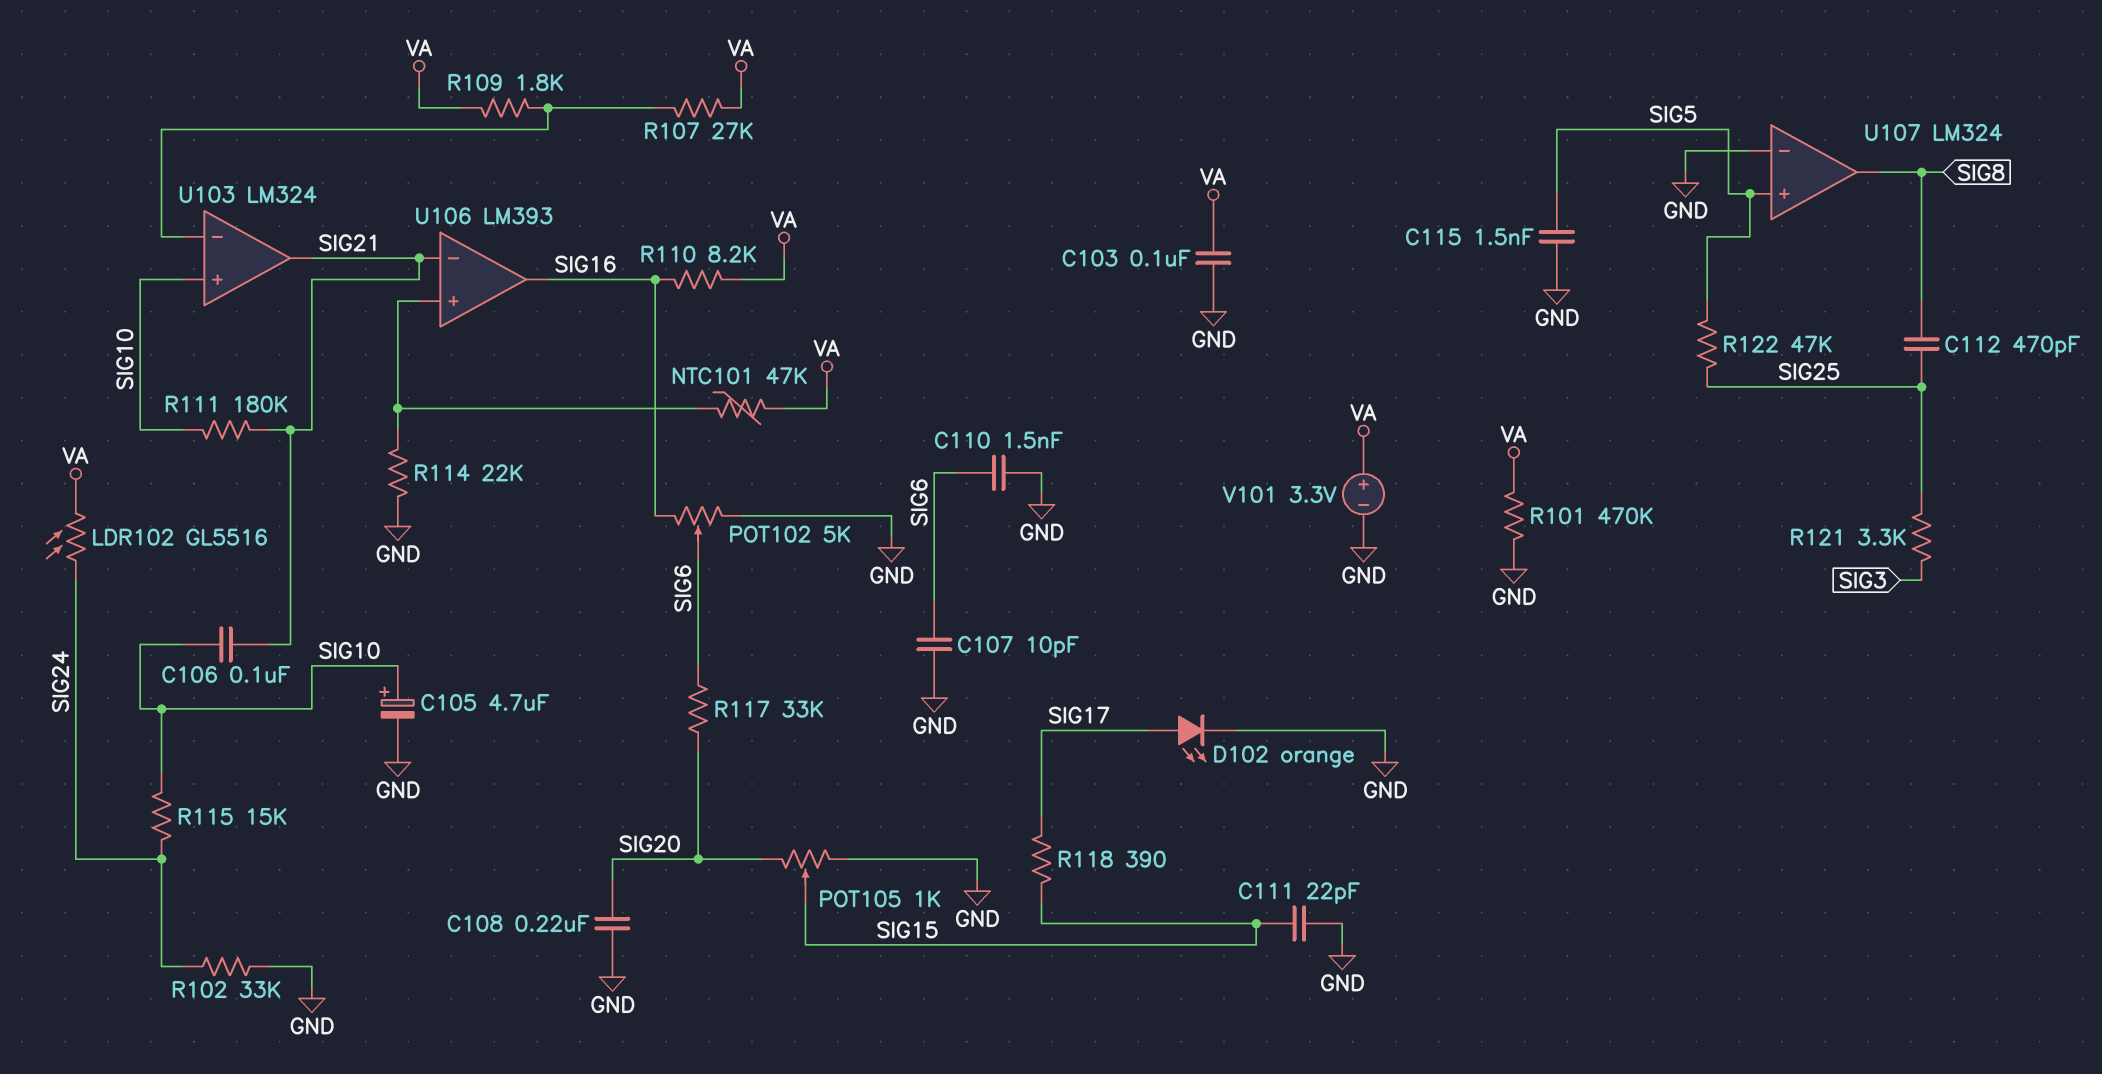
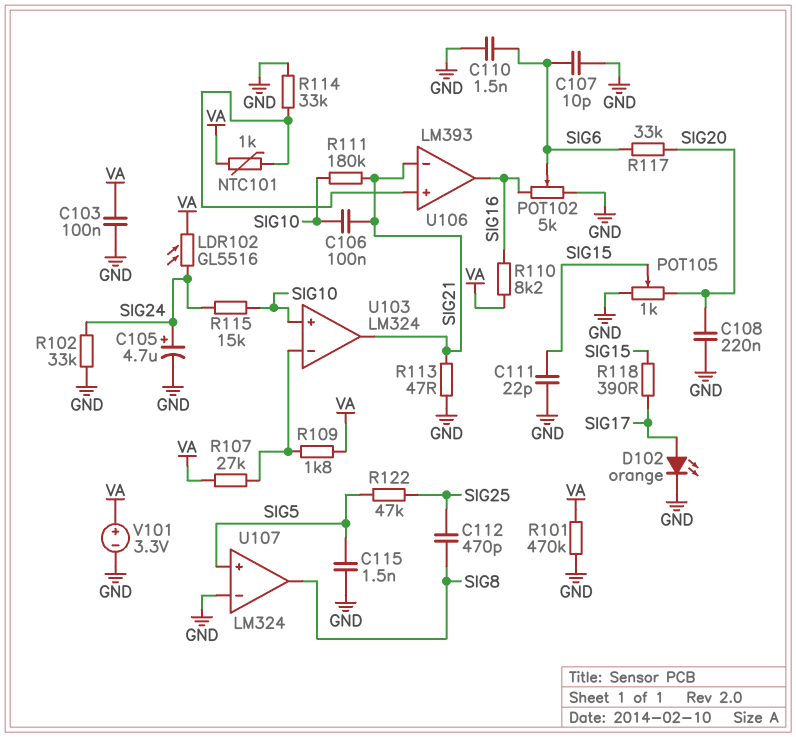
C105: 4.7uF (plus SIG10, minus GND) -> 4.7uF (plus SIG24, minus GND)
NTC101: 47k (U106/in+, VA) -> 1k (U106/in+, VA)
R113: none -> 47 (GND, SIG21)
R114: 22k (GND, U106/in+) -> 33k (GND, U106/in+)
R121: 3.3k (SIG3, SIG25) -> none

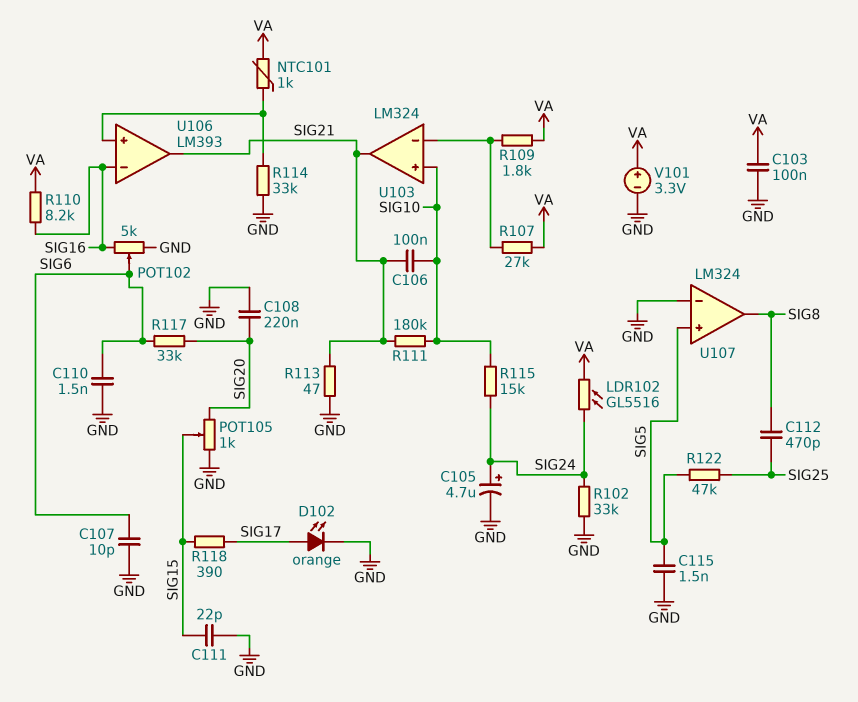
R101: 470k (GND, VA) -> none
U106 pin in-: SIG21 -> SIG16
U106 pin out: SIG16 -> SIG21

